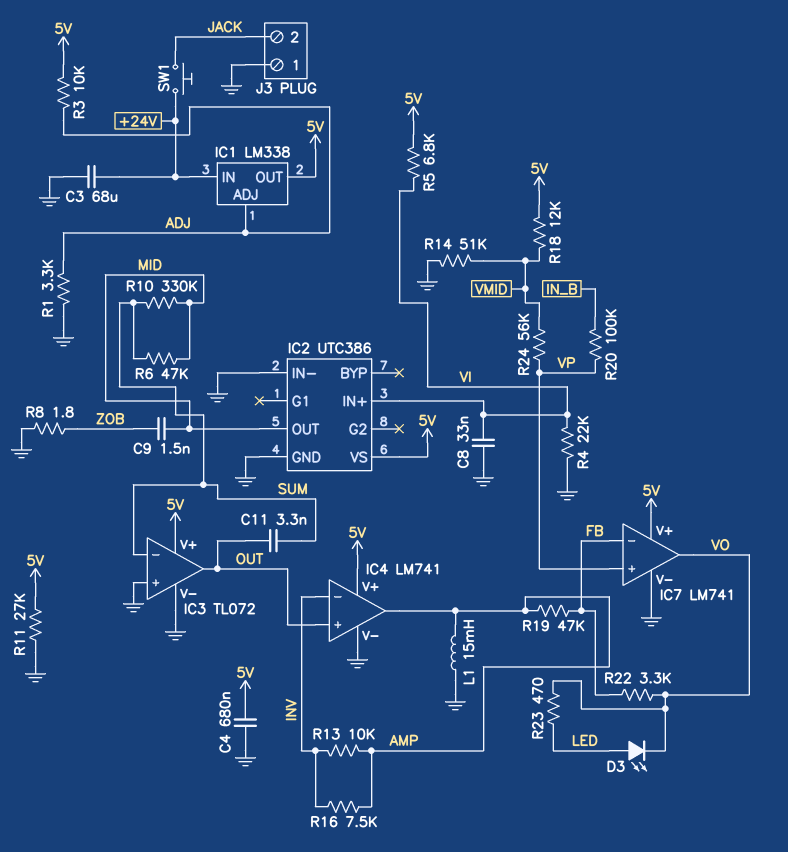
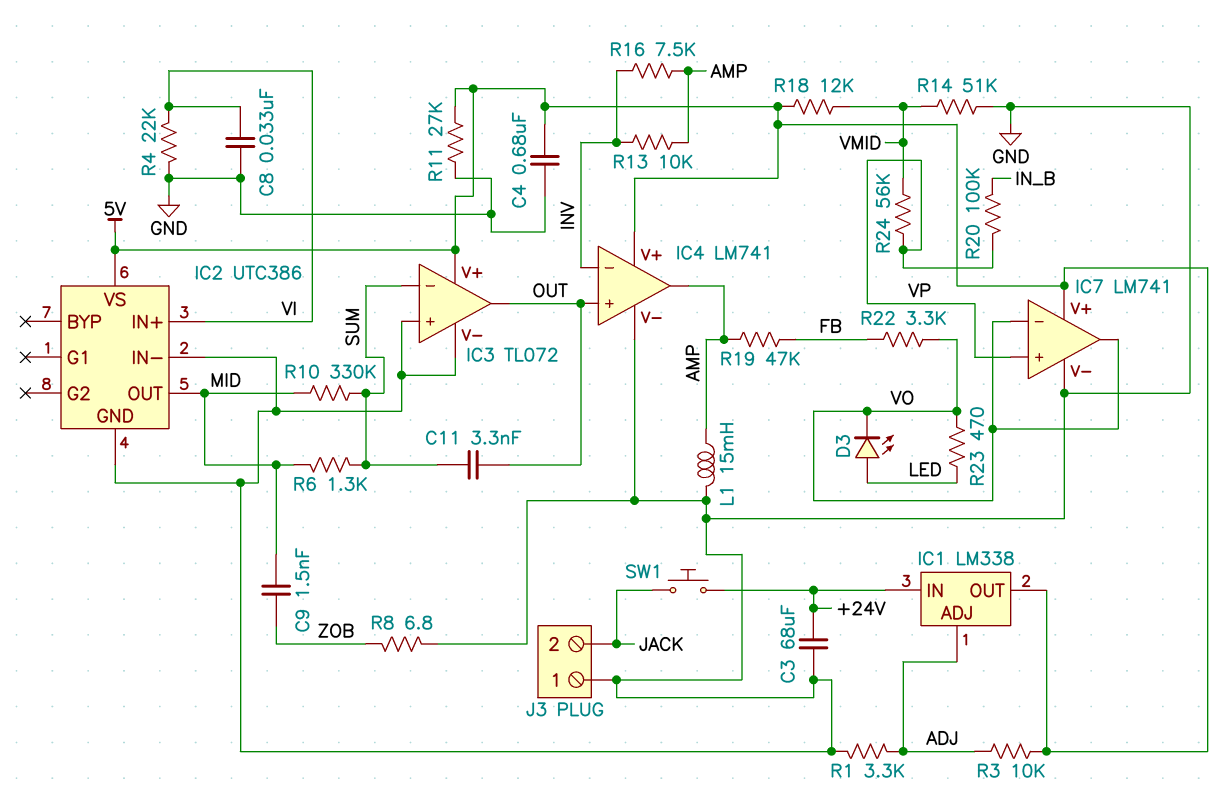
IC7 pin in-: FB -> VO
R5: 6.8k (5V, VI) -> none
R6: 47k (MID, SUM) -> 1.3k (MID, SUM)
R8: 1.8 (GND, ZOB) -> 6.8 (GND, ZOB)

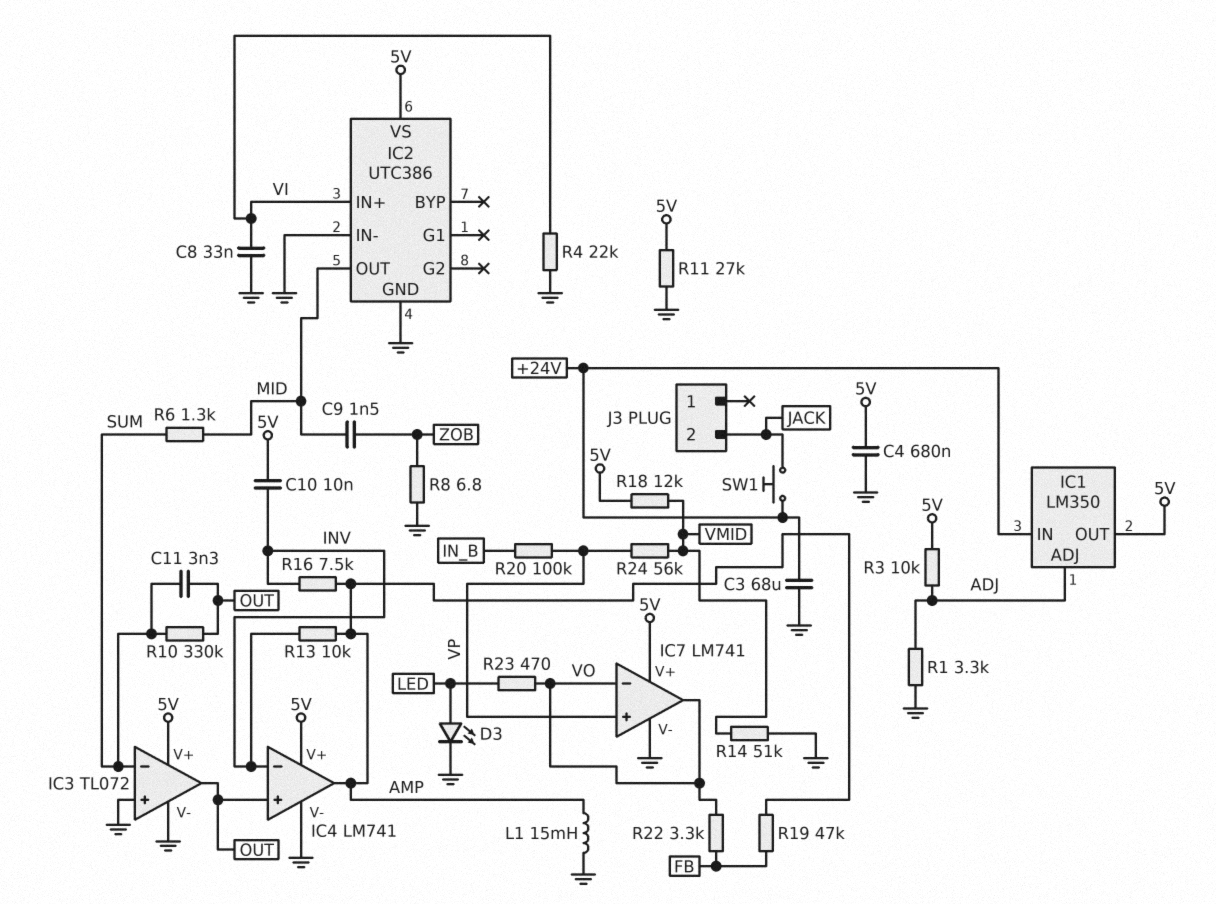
C10: none -> 10nF (5V, INV)
D3: LED (A LED, K VO) -> LED (A LED, K GND)
IC1: LM338 -> LM350
J3 pin 1: GND -> none
R10: 330k (MID, SUM) -> 330k (OUT, SUM)

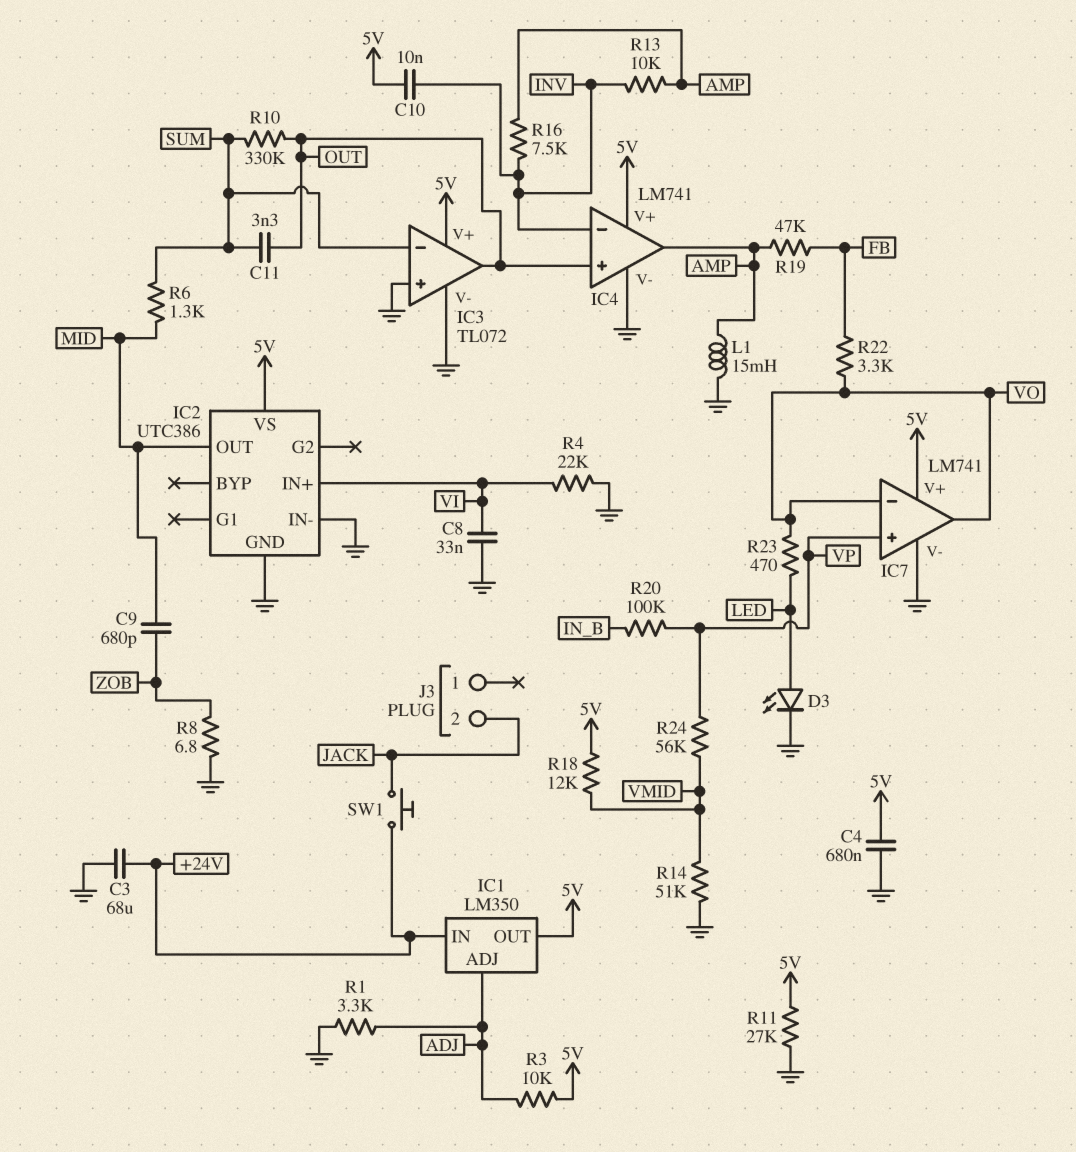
C9: 1.5nF (MID, ZOB) -> 680pF (MID, ZOB)

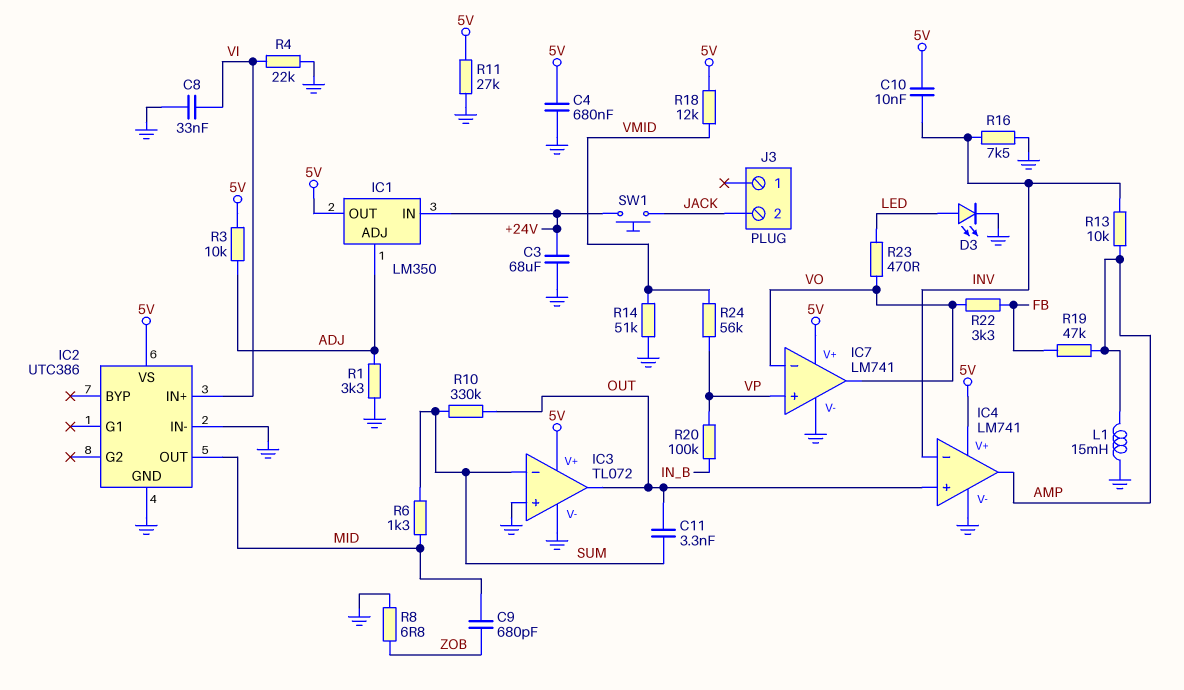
R16: 7.5k (AMP, INV) -> 7.5k (GND, INV)

